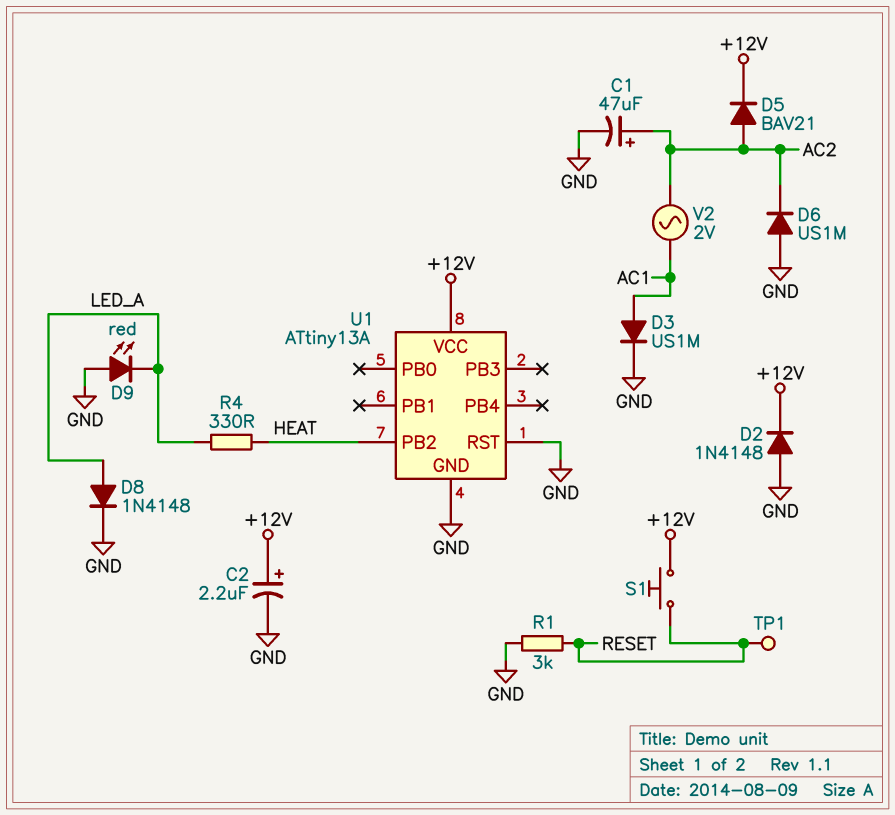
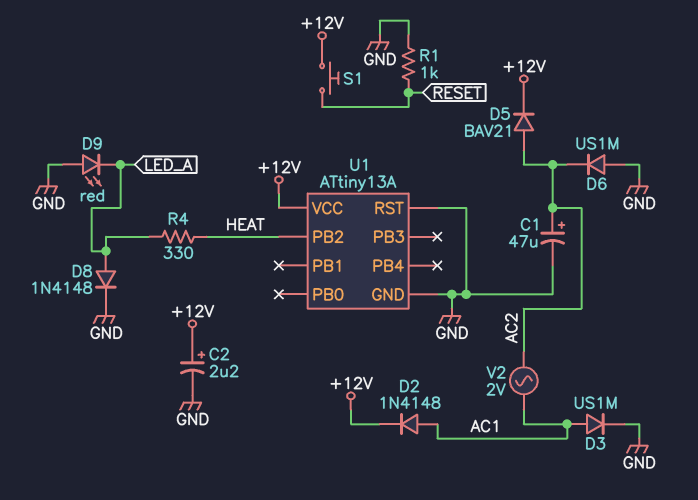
D2: diode 1N4148 (A GND, K +12V) -> diode 1N4148 (A AC1, K +12V)
R1: 3k (GND, RESET) -> 1k (GND, RESET)
TP1: test point (RESET) -> none

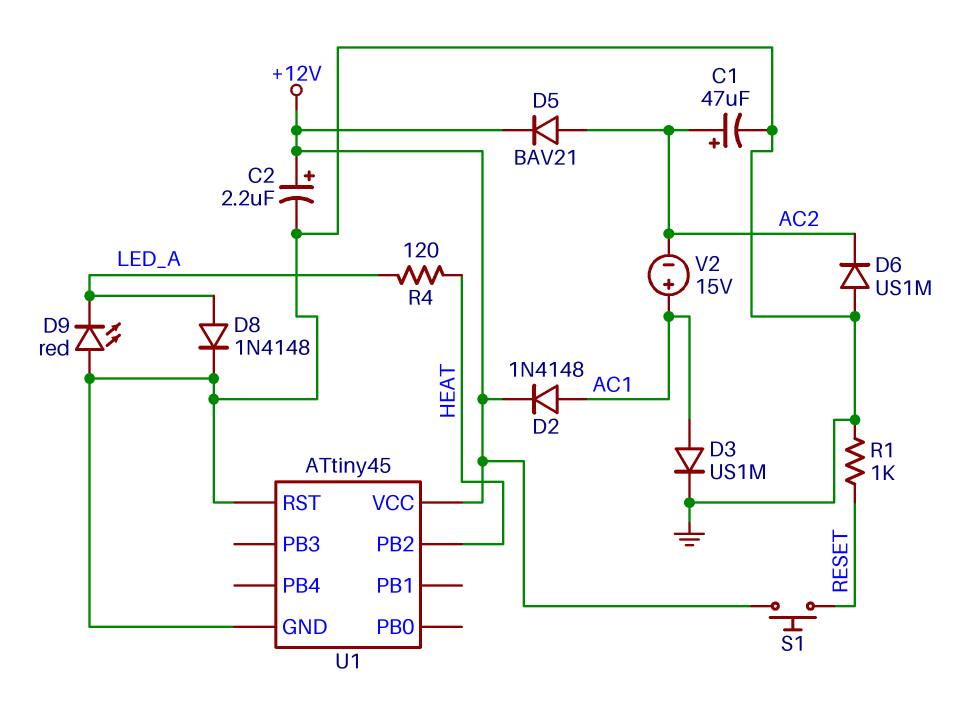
R4: 330 (HEAT, LED_A) -> 120 (HEAT, LED_A)
U1: ATtiny13A -> ATtiny45
V2: AC 2V (AC1, AC2) -> 15V (plus AC1, minus AC2)

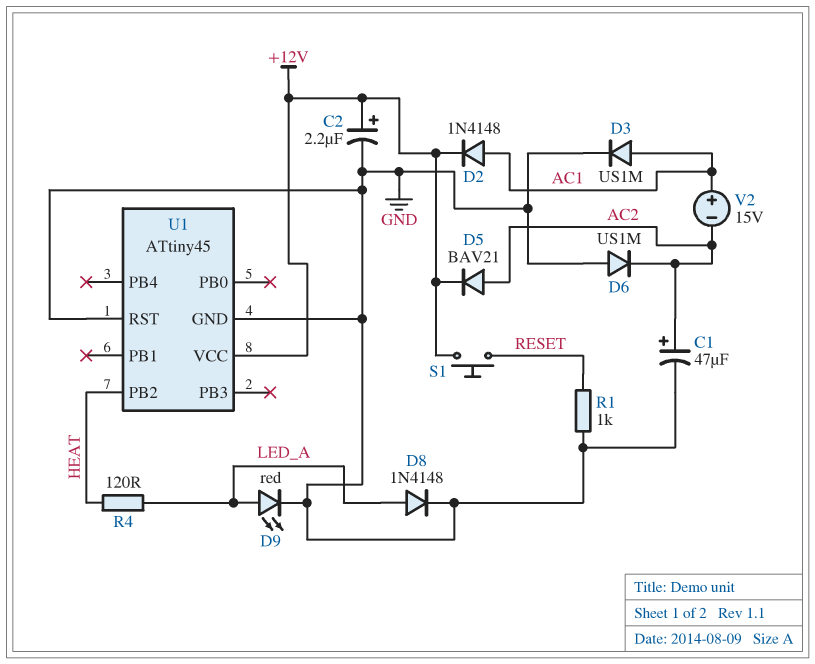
D9: LED red (A GND, K LED_A) -> LED red (A LED_A, K GND)

